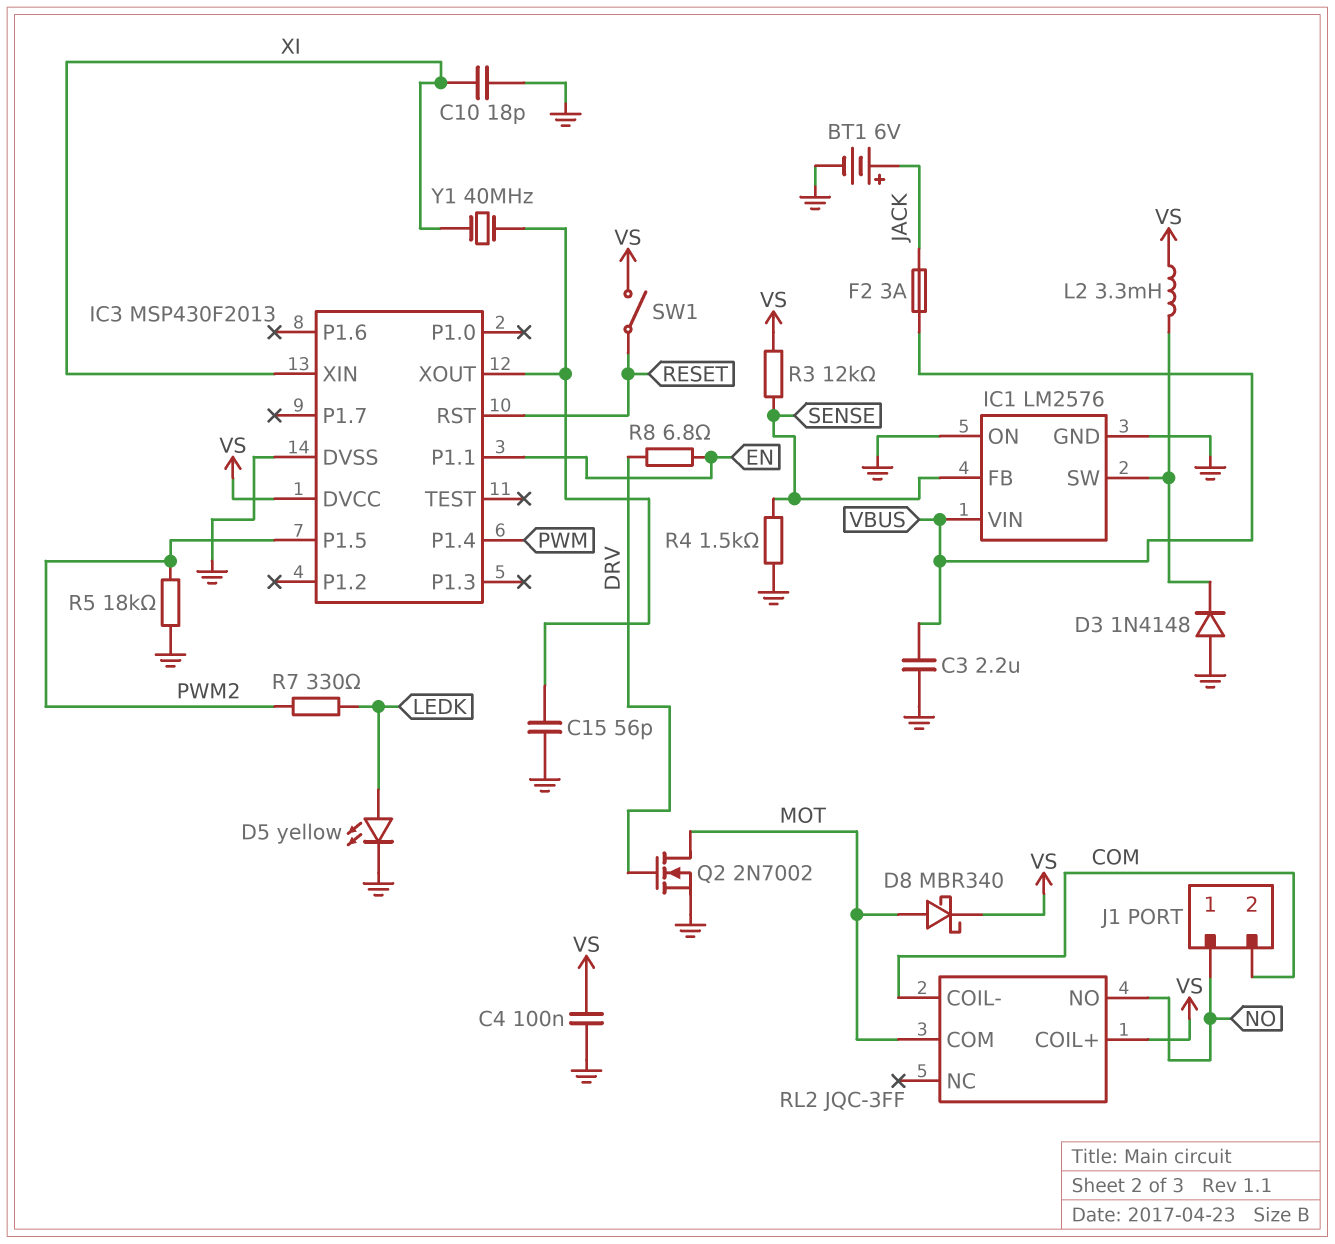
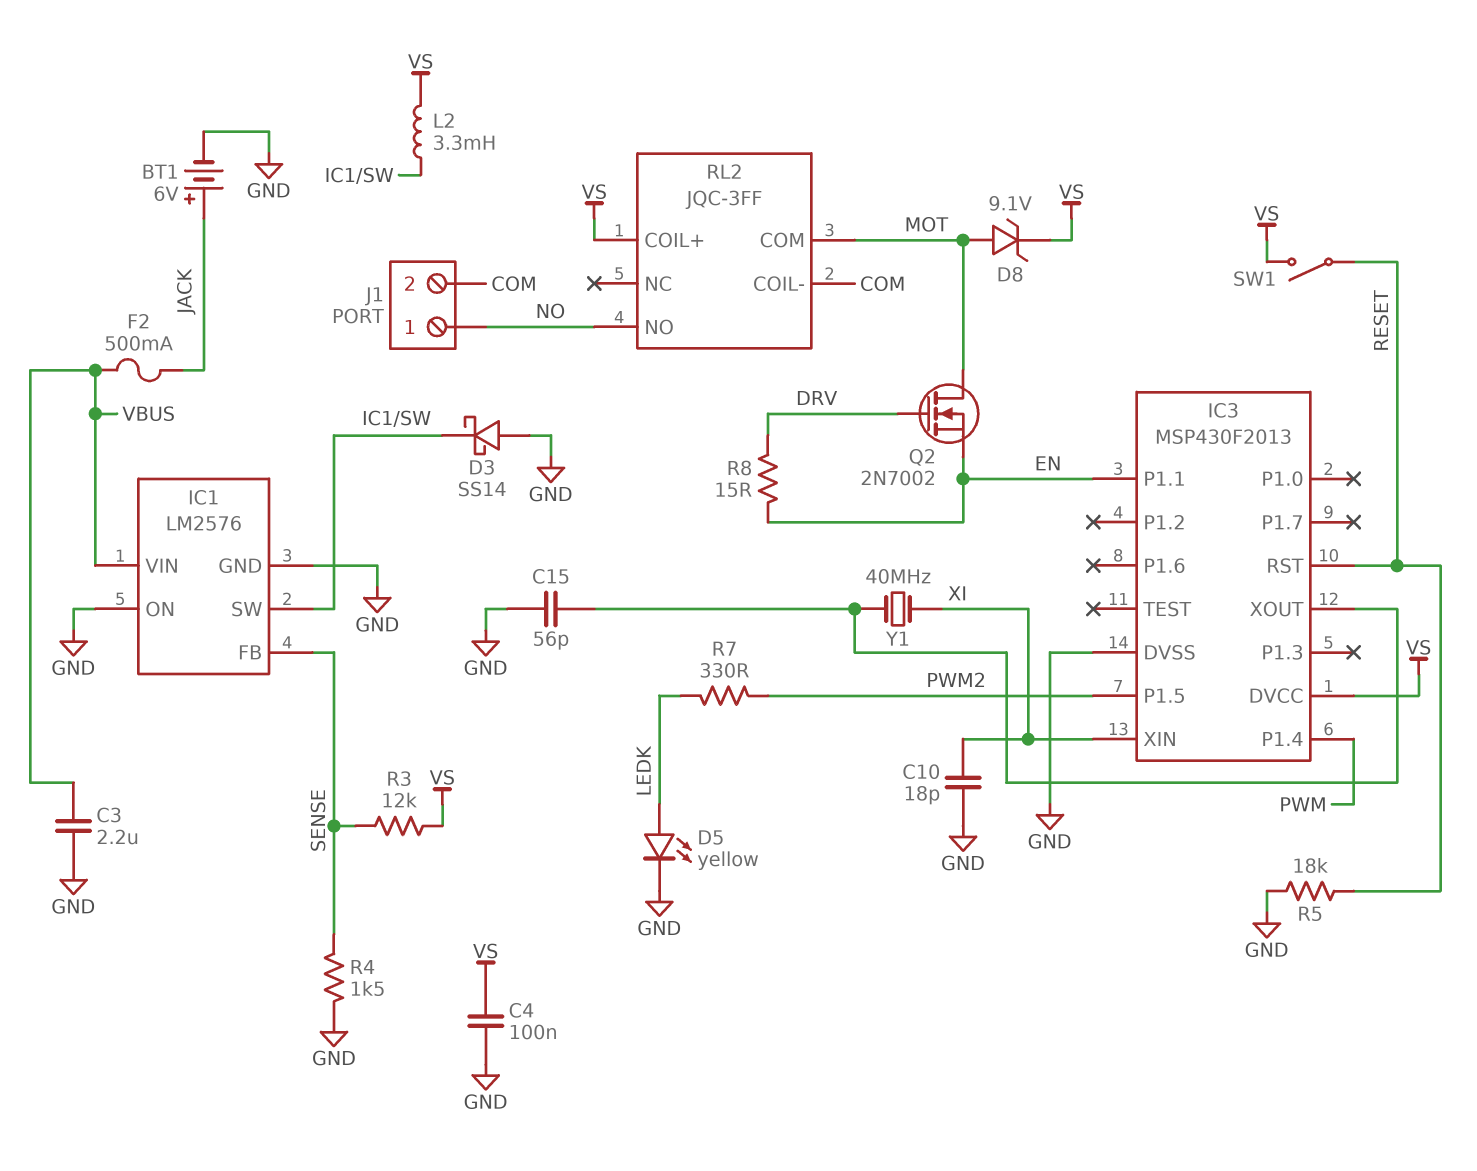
D3: diode 1N4148 (A GND, K IC1/SW) -> schottky SS14 (A GND, K IC1/SW)
D8: schottky MBR340 (A MOT, K VS) -> zener 9.1V (A MOT, K VS)
F2: 3A (JACK, VBUS) -> 500mA (JACK, VBUS)
Q2: NMOS 2N7002 (G DRV, D MOT, S GND) -> NMOS 2N7002 (G DRV, D MOT, S EN)
R5: 18k (GND, PWM2) -> 18k (GND, RESET)
R8: 6.8 (DRV, EN) -> 15 (DRV, EN)

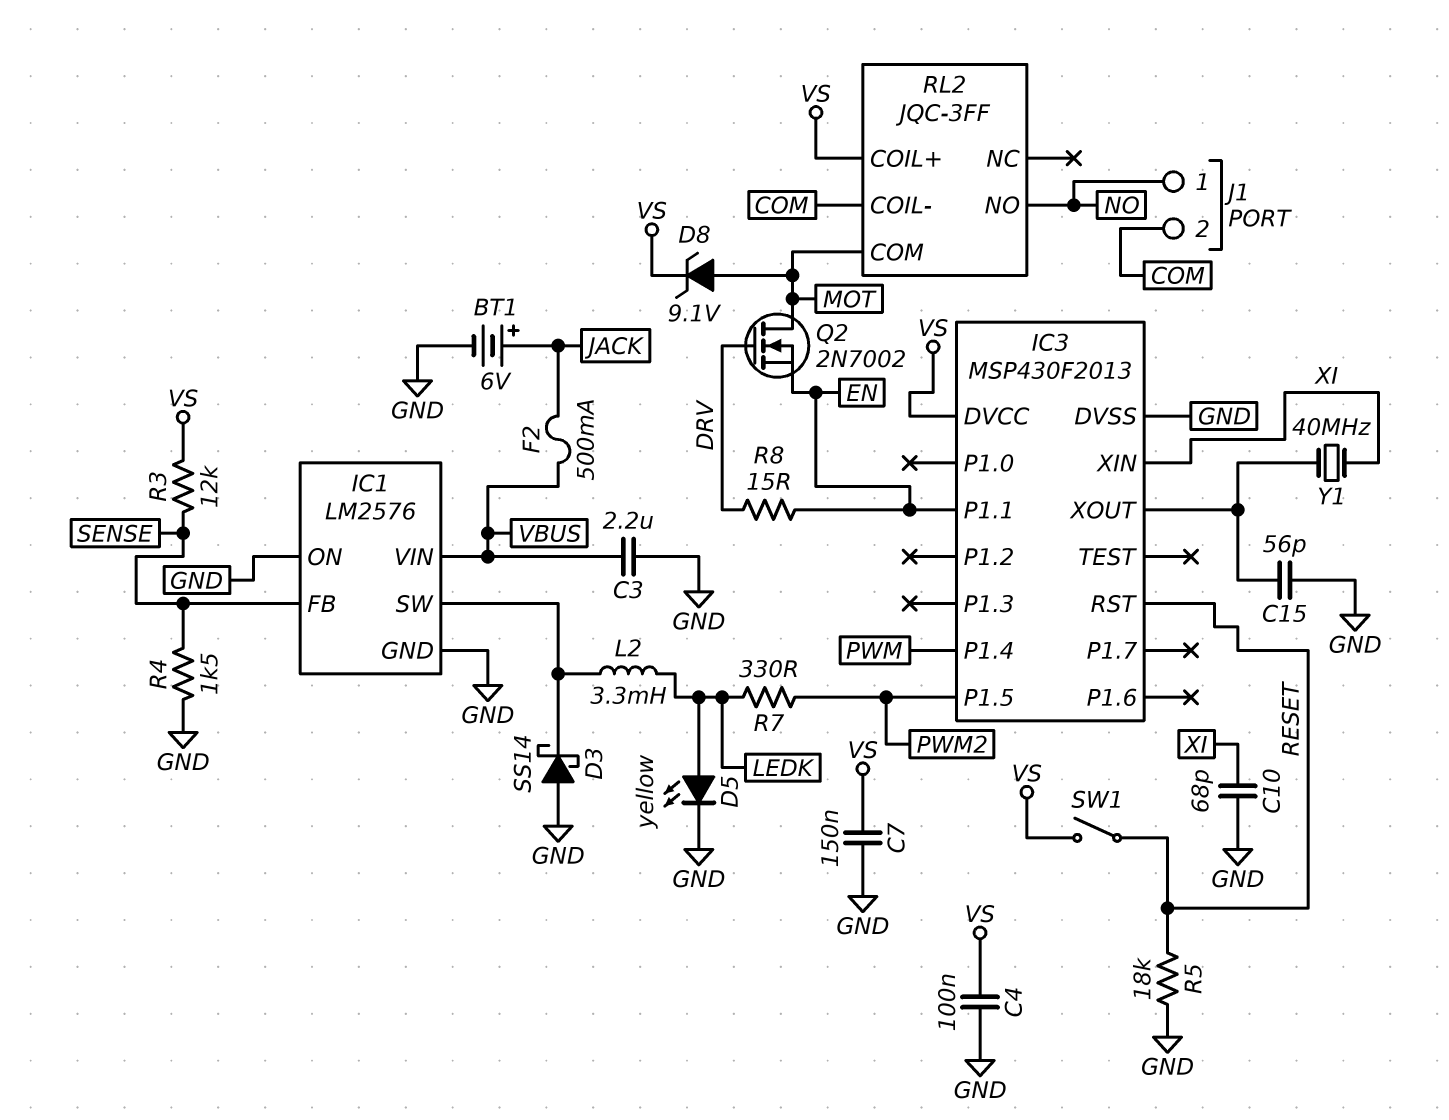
C7: none -> 150nF (GND, VS)
C10: 18pF (GND, XI) -> 68pF (GND, XI)
L2: 3.3mH (IC1/SW, VS) -> 3.3mH (IC1/SW, LEDK)

